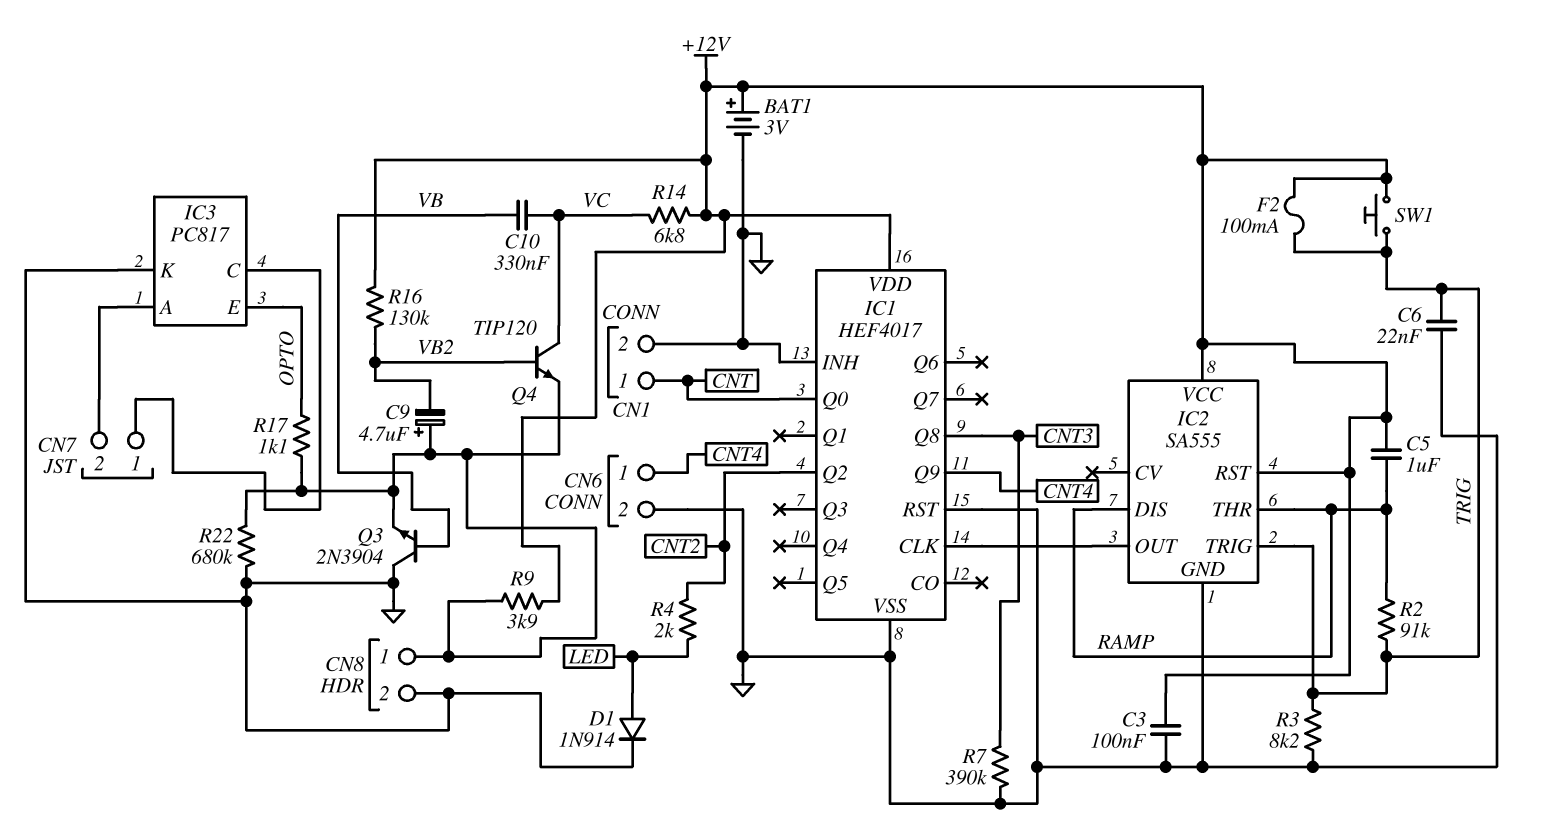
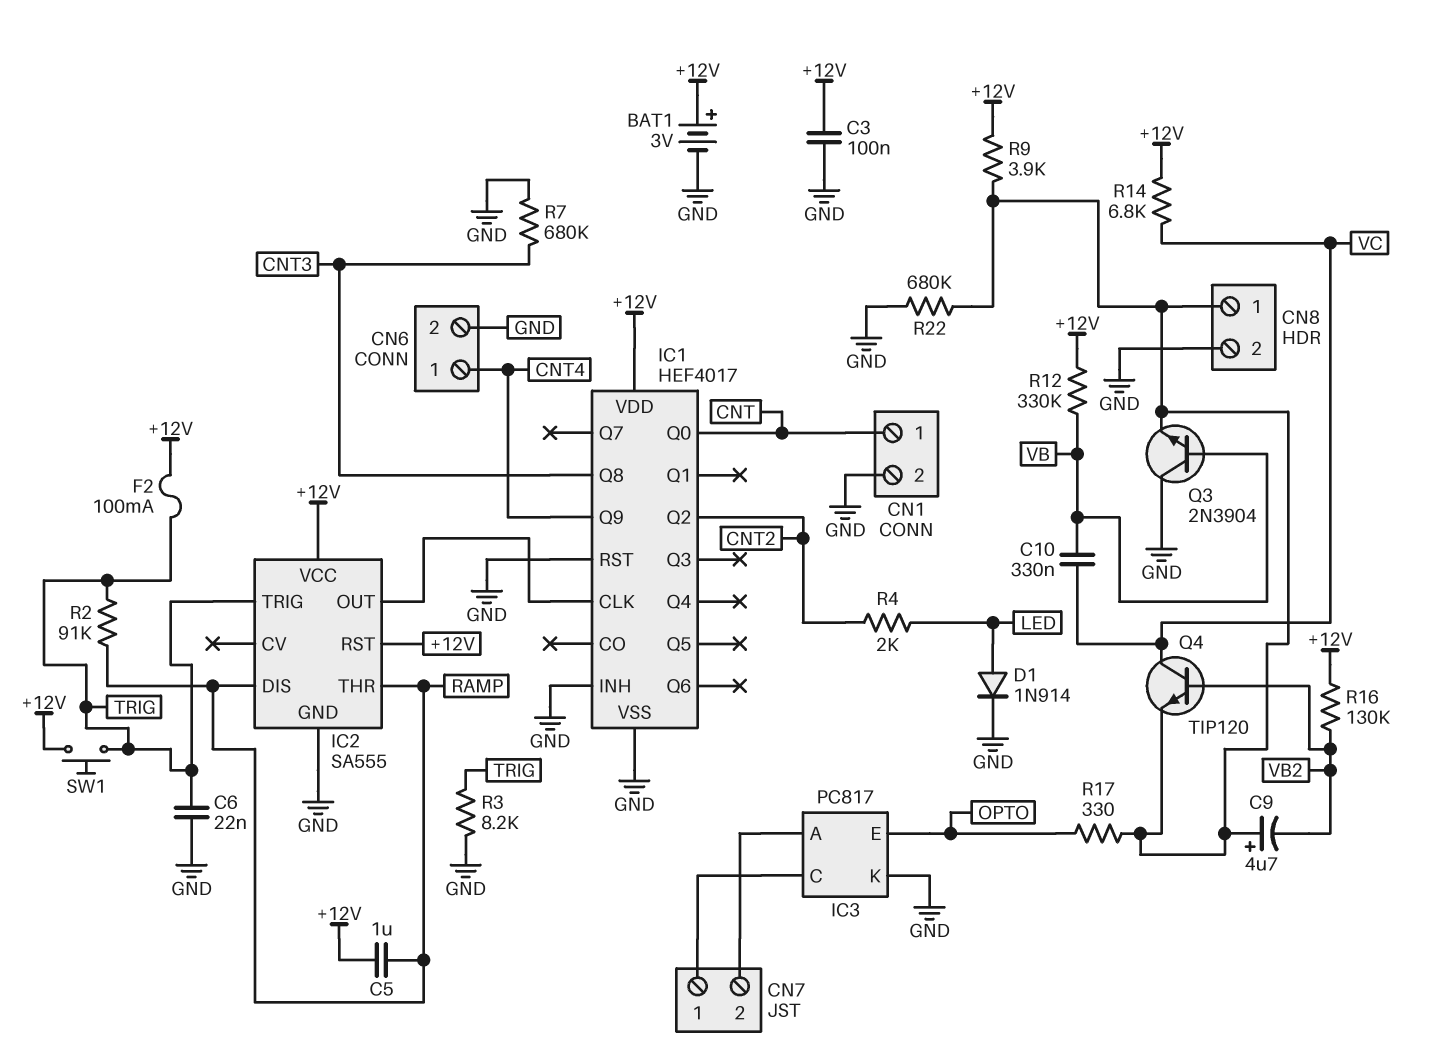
R7: 390k (CNT3, GND) -> 680k (CNT3, GND)
R12: none -> 330k (+12V, VB)
R17: 1.1k (CN8/1, OPTO) -> 330 (CN8/1, OPTO)

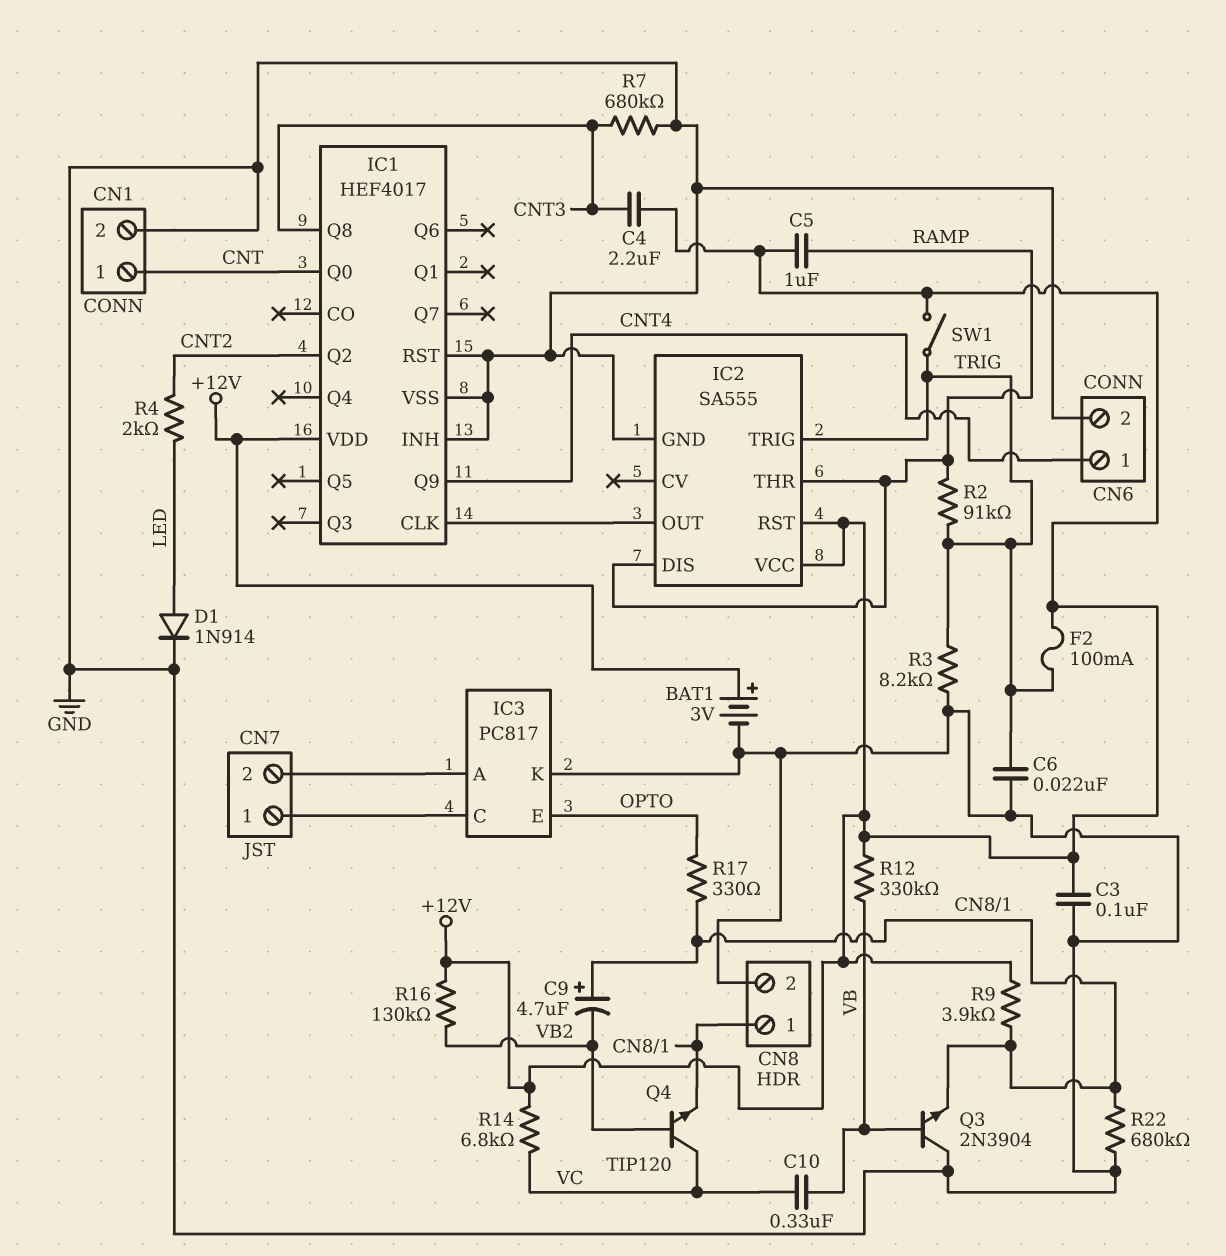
C4: none -> 2.2uF (+12V, CNT3)
SW1: button (+12V, TRIG) -> switch (+12V, TRIG)

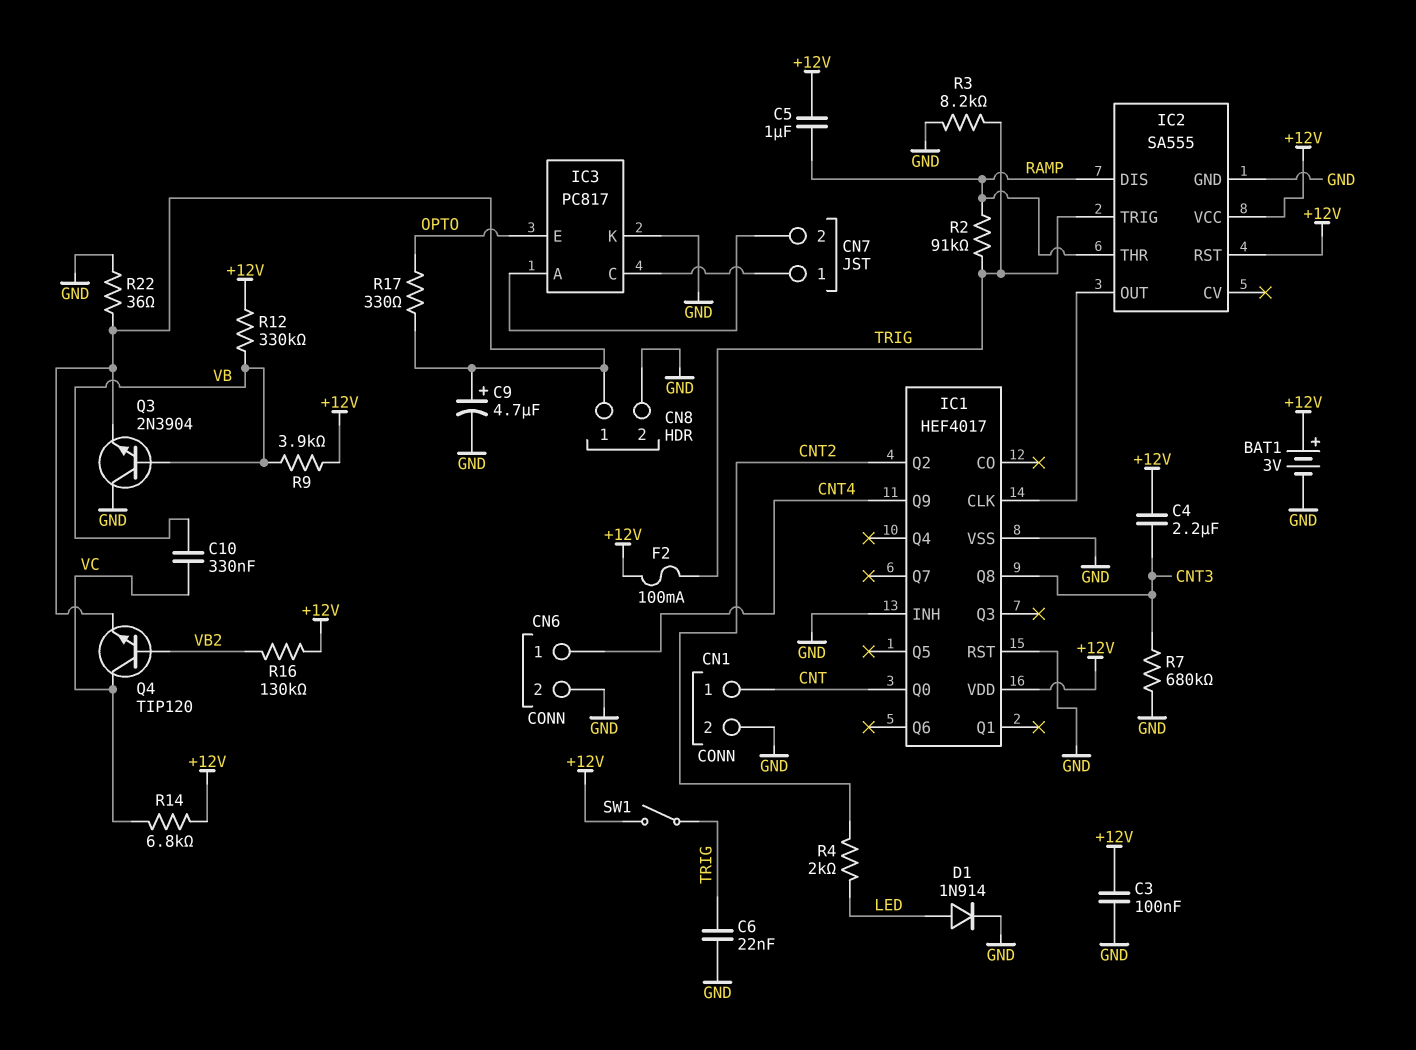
C9: 4.7uF (plus CN8/1, minus VB2) -> 4.7uF (plus CN8/1, minus GND)
R9: 3.9k (+12V, CN8/1) -> 3.9k (+12V, VB)
R22: 680k (CN8/1, GND) -> 36 (CN8/1, GND)

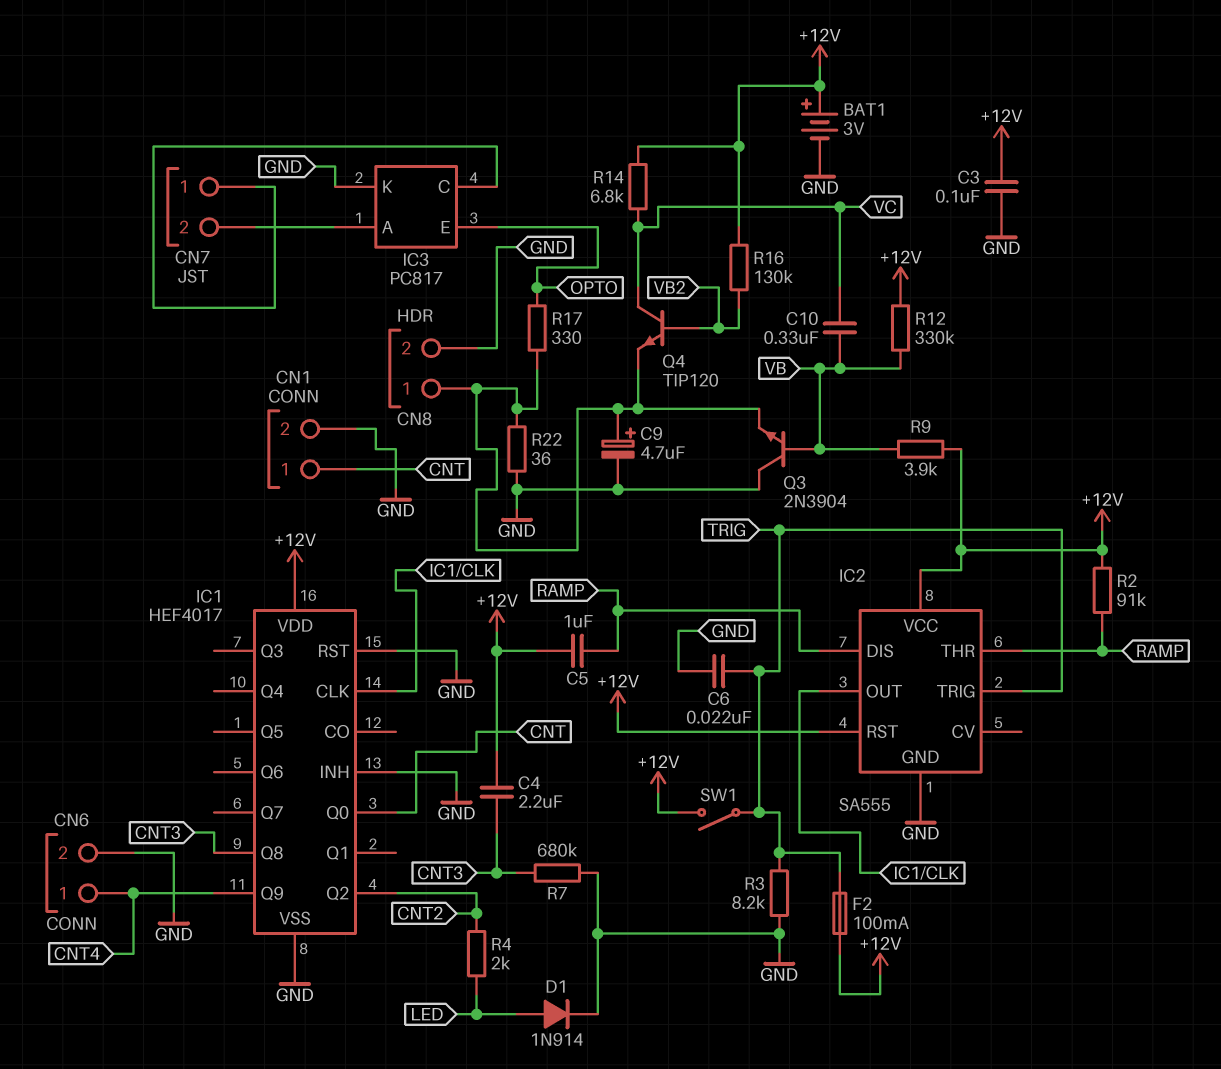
R2: 91k (RAMP, TRIG) -> 91k (+12V, RAMP)

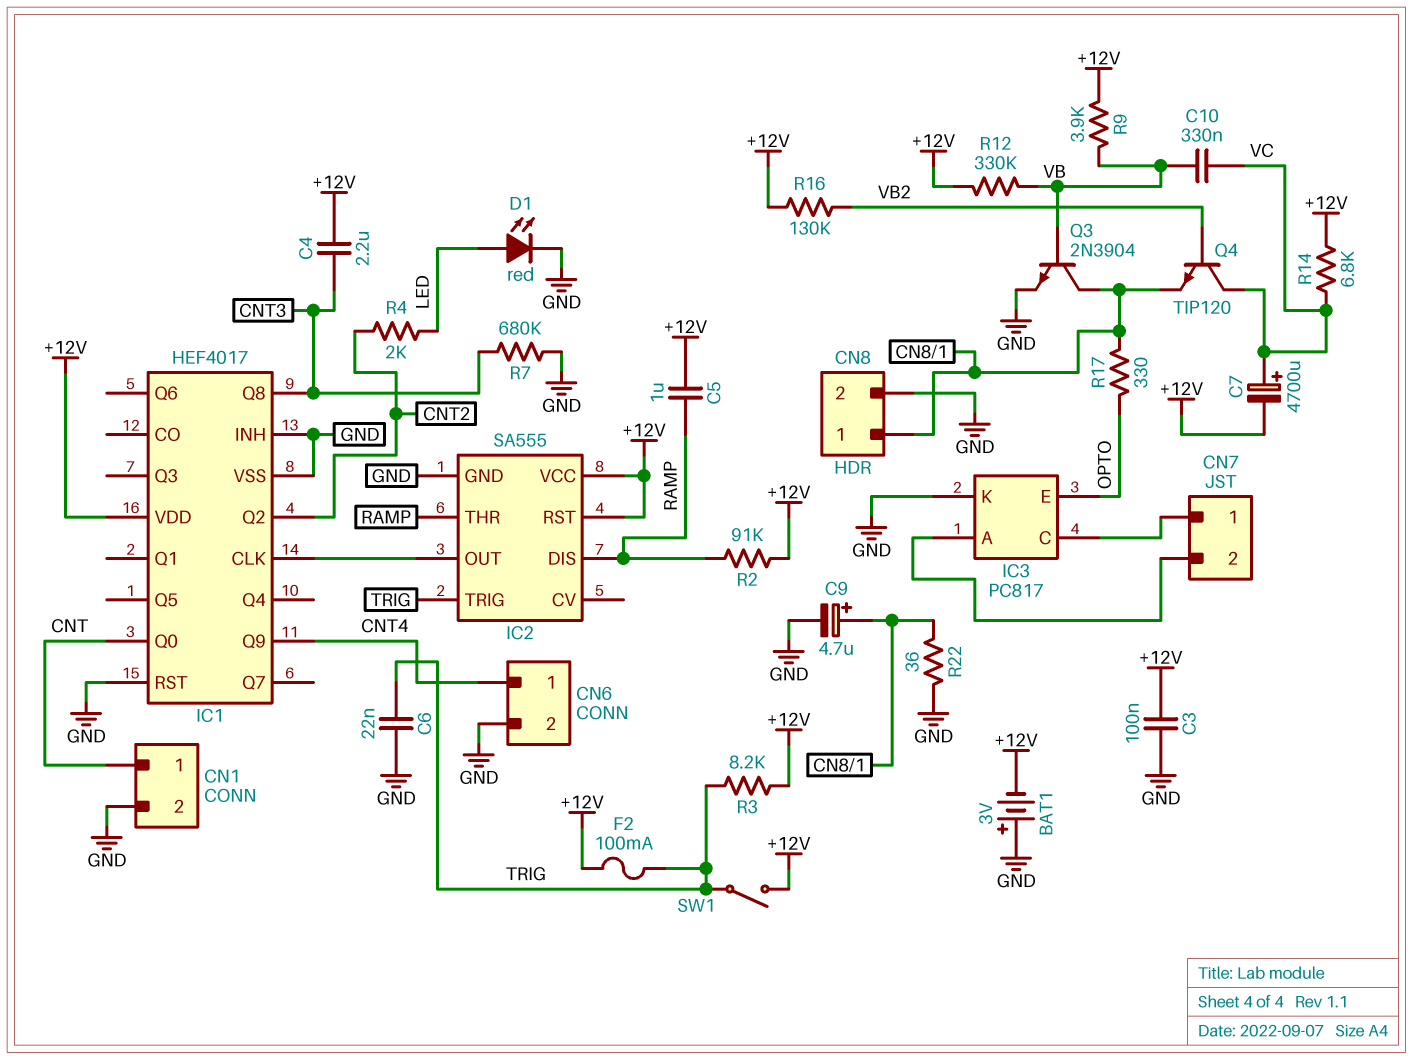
BAT1: 3V (plus +12V, minus GND) -> 3V (plus GND, minus +12V)
C7: none -> 4700uF (plus VC, minus +12V)
D1: diode 1N914 (A LED, K GND) -> LED red (A LED, K GND)
Q3: NPN 2N3904 (B VB, C GND, E CN8/1) -> NPN 2N3904 (B VB, C CN8/1, E GND)
R3: 8.2k (GND, TRIG) -> 8.2k (+12V, TRIG)

